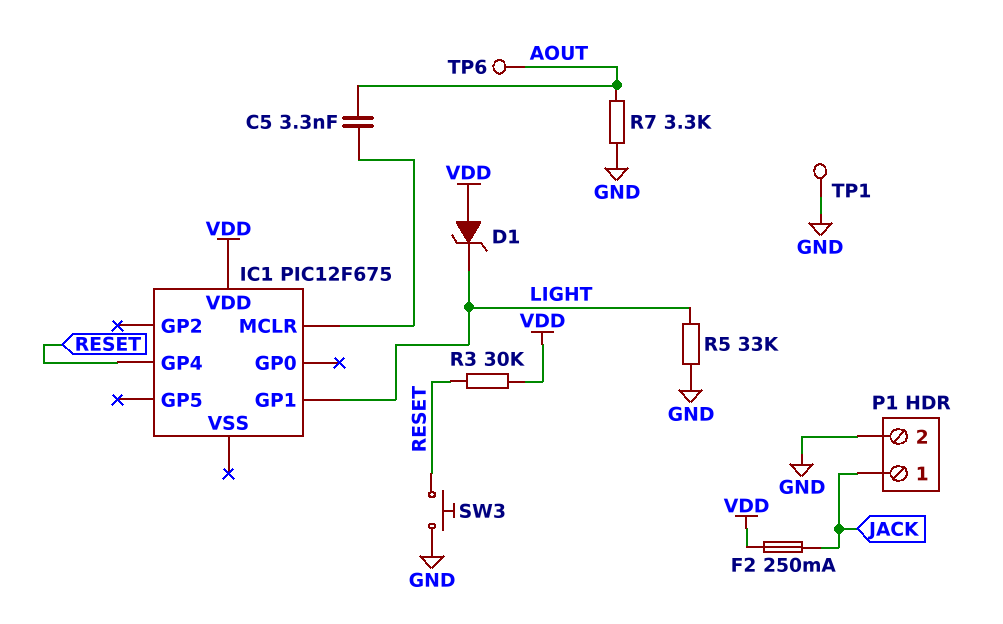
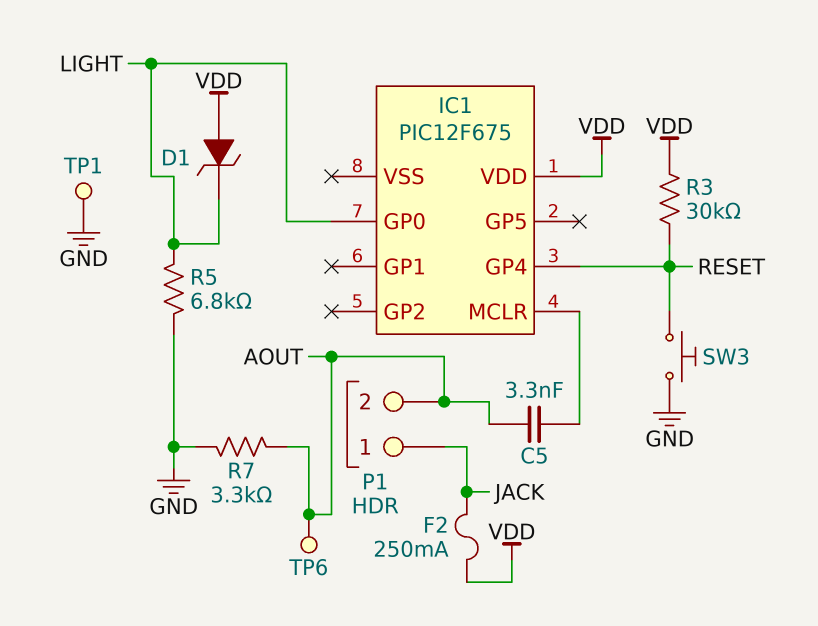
IC1 pin GP0: none -> LIGHT
IC1 pin GP1: LIGHT -> none
P1 pin 2: GND -> AOUT
R5: 33k (GND, LIGHT) -> 6.8k (GND, LIGHT)

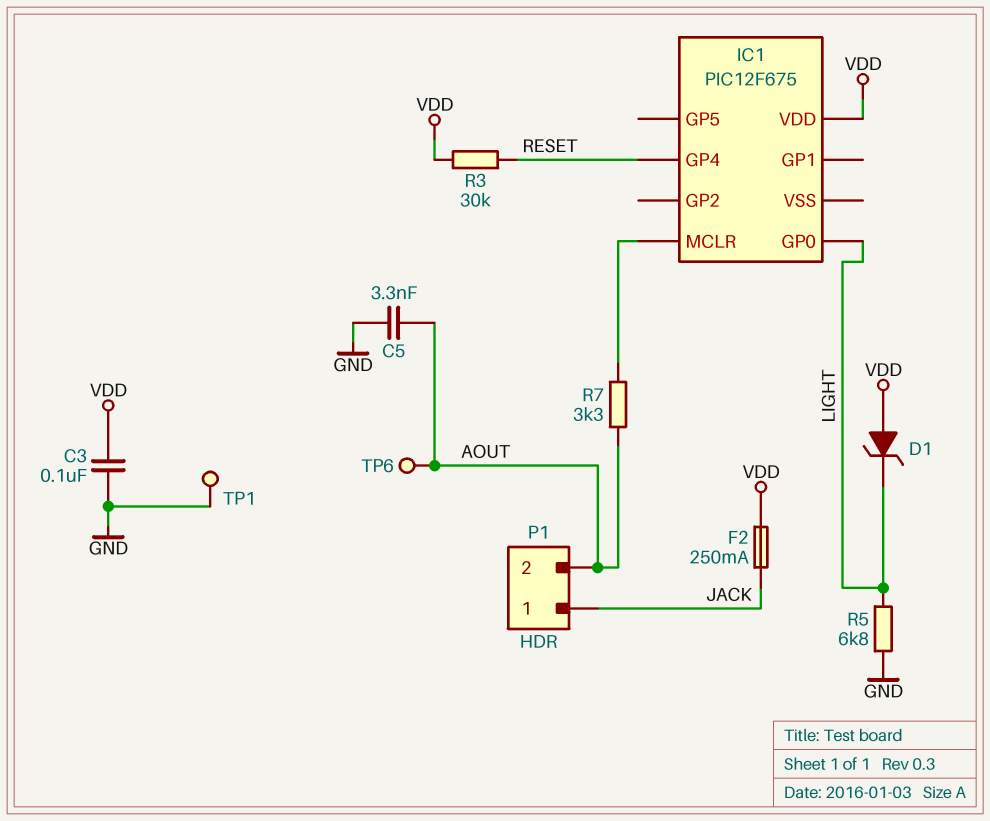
C3: none -> 100nF (GND, VDD)
C5: 3.3nF (AOUT, IC1/MCLR) -> 3.3nF (AOUT, GND)
R7: 3.3k (AOUT, GND) -> 3.3k (AOUT, IC1/MCLR)
SW3: button (GND, RESET) -> none

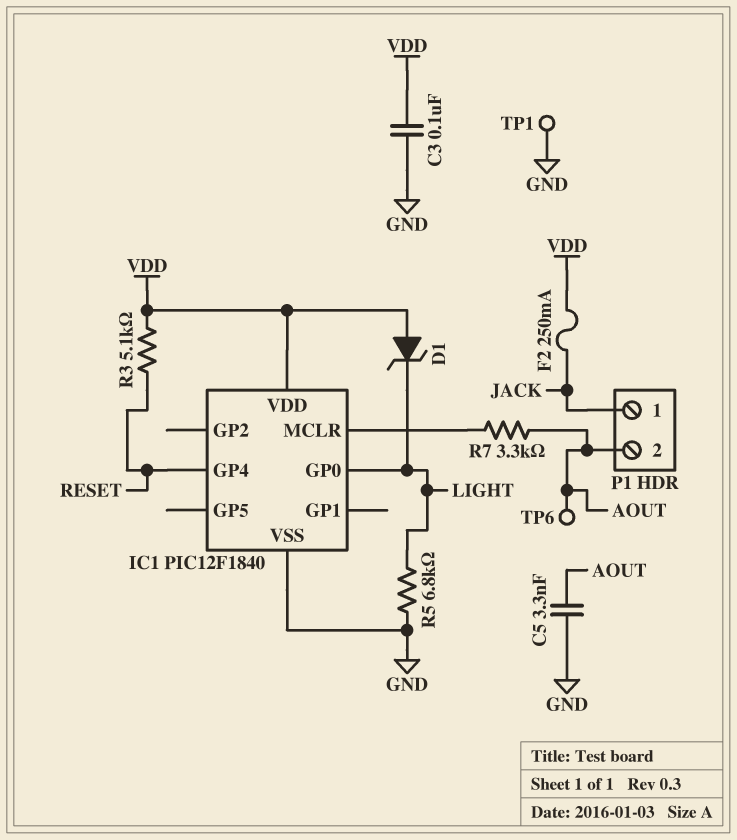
IC1: PIC12F675 -> PIC12F1840
IC1 pin VSS: none -> GND
R3: 30k (RESET, VDD) -> 5.1k (RESET, VDD)

